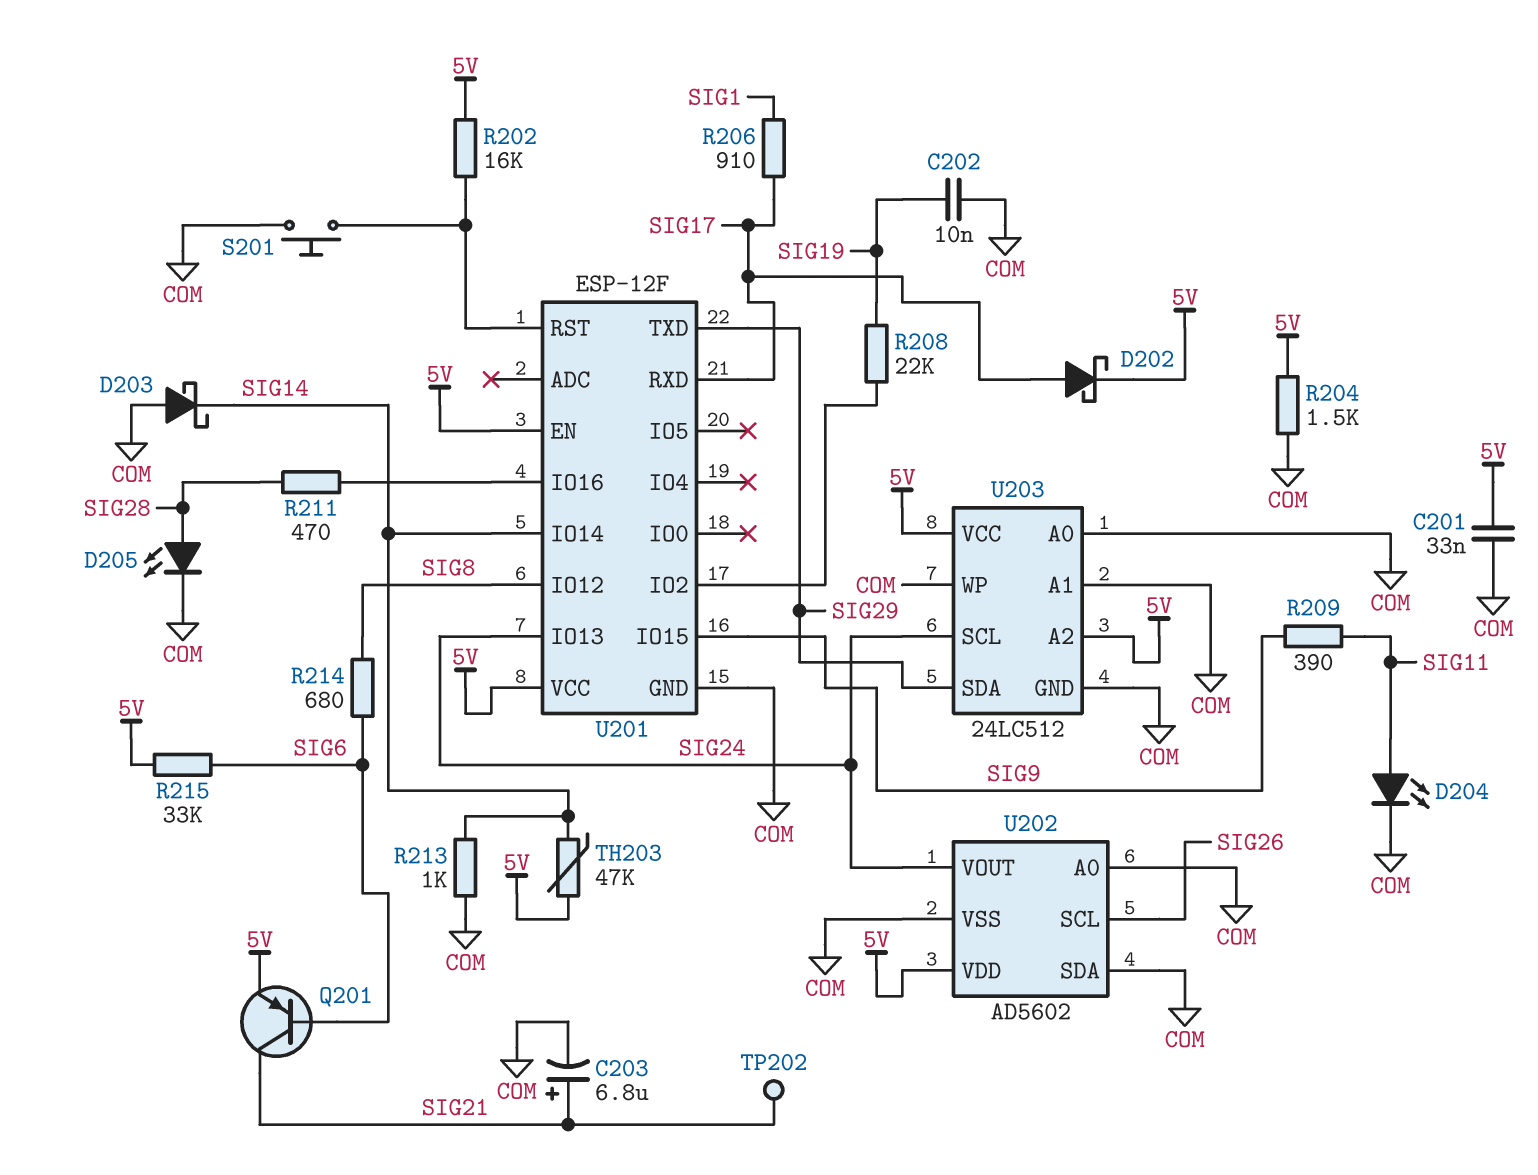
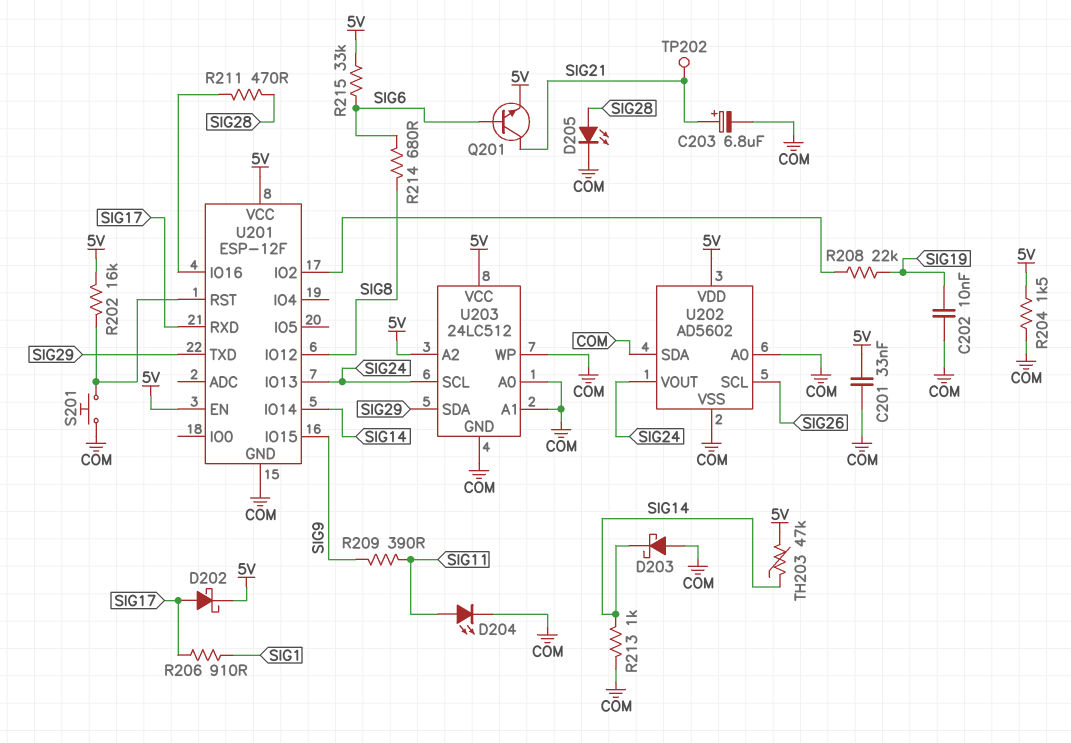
Q201: PNP (B SIG6, C SIG21, E 5V) -> NPN (B SIG6, C SIG21, E 5V)

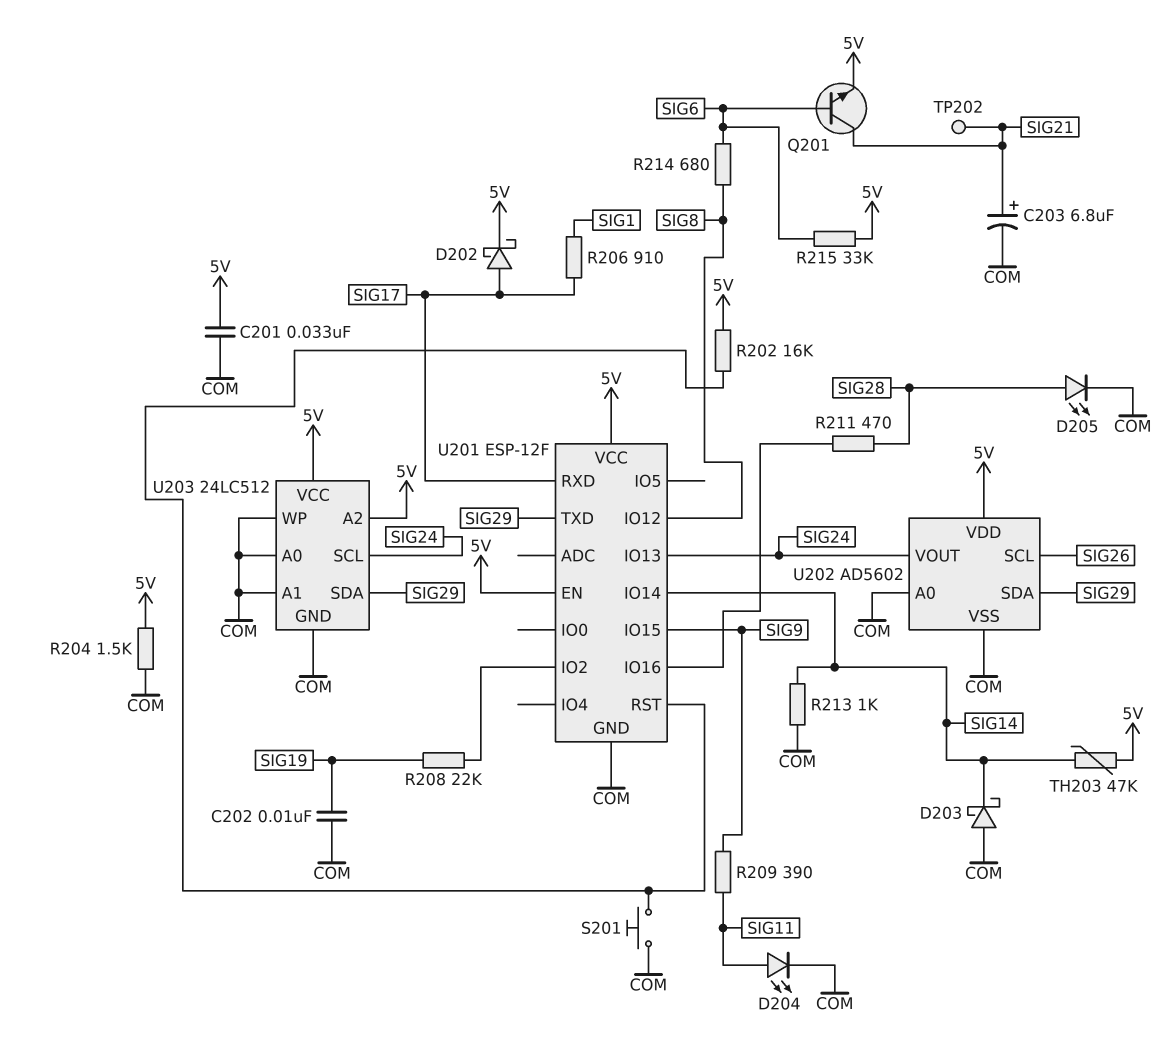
U202 pin SDA: COM -> SIG29

